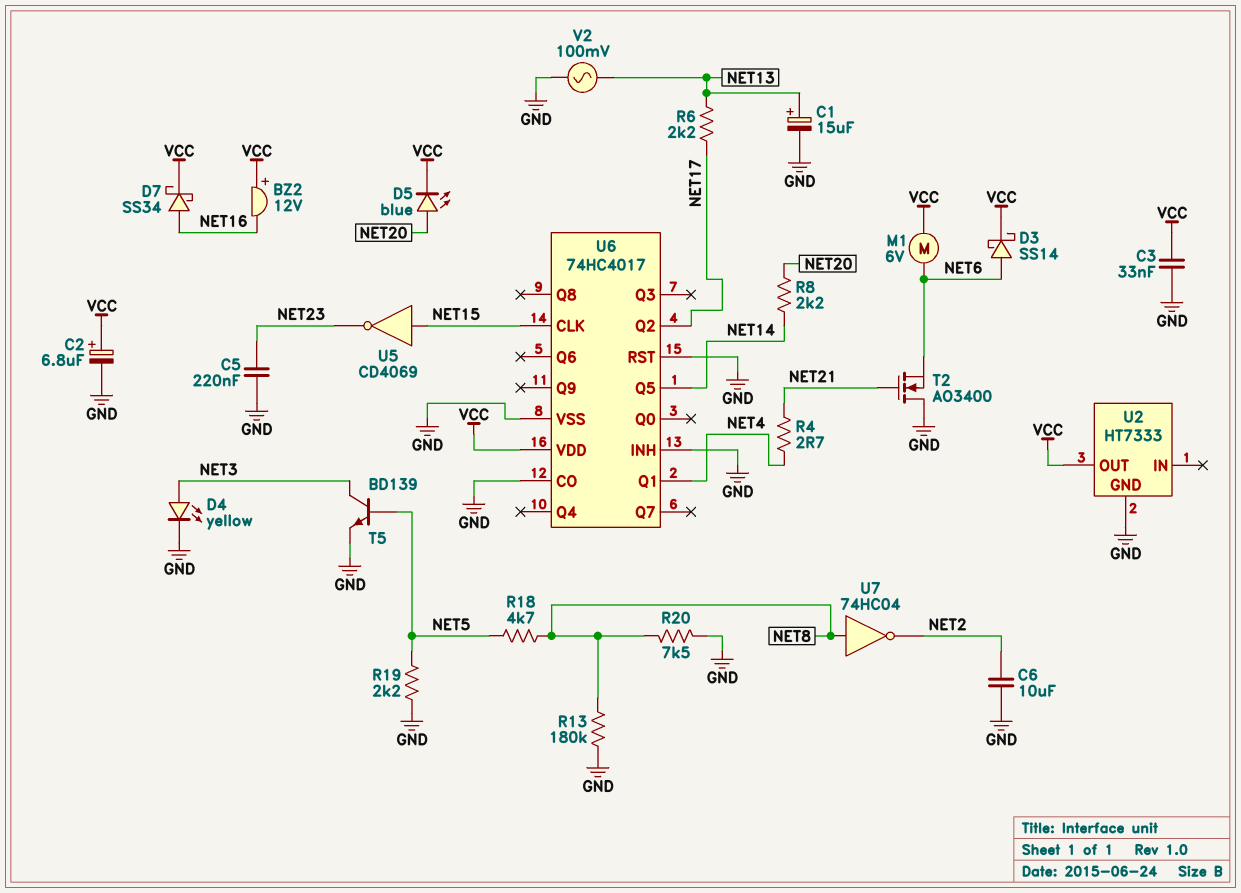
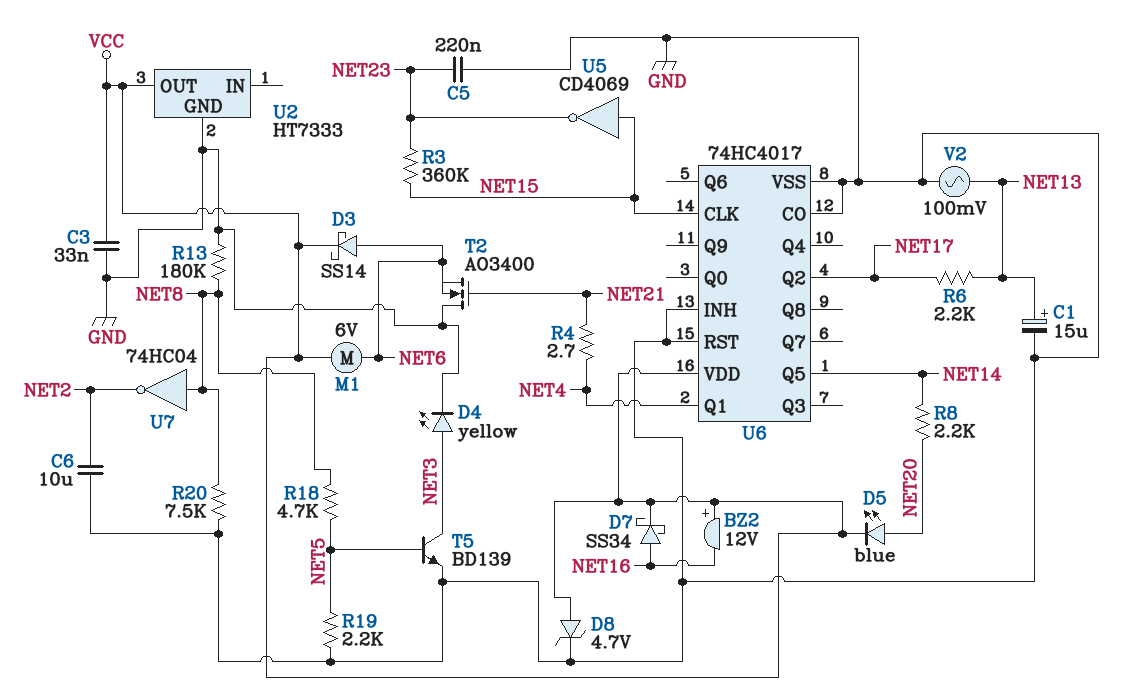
C2: 6.8uF (plus VCC, minus GND) -> none
D8: none -> zener 4.7V (A VCC, K GND)
R3: none -> 360k (NET15, NET23)

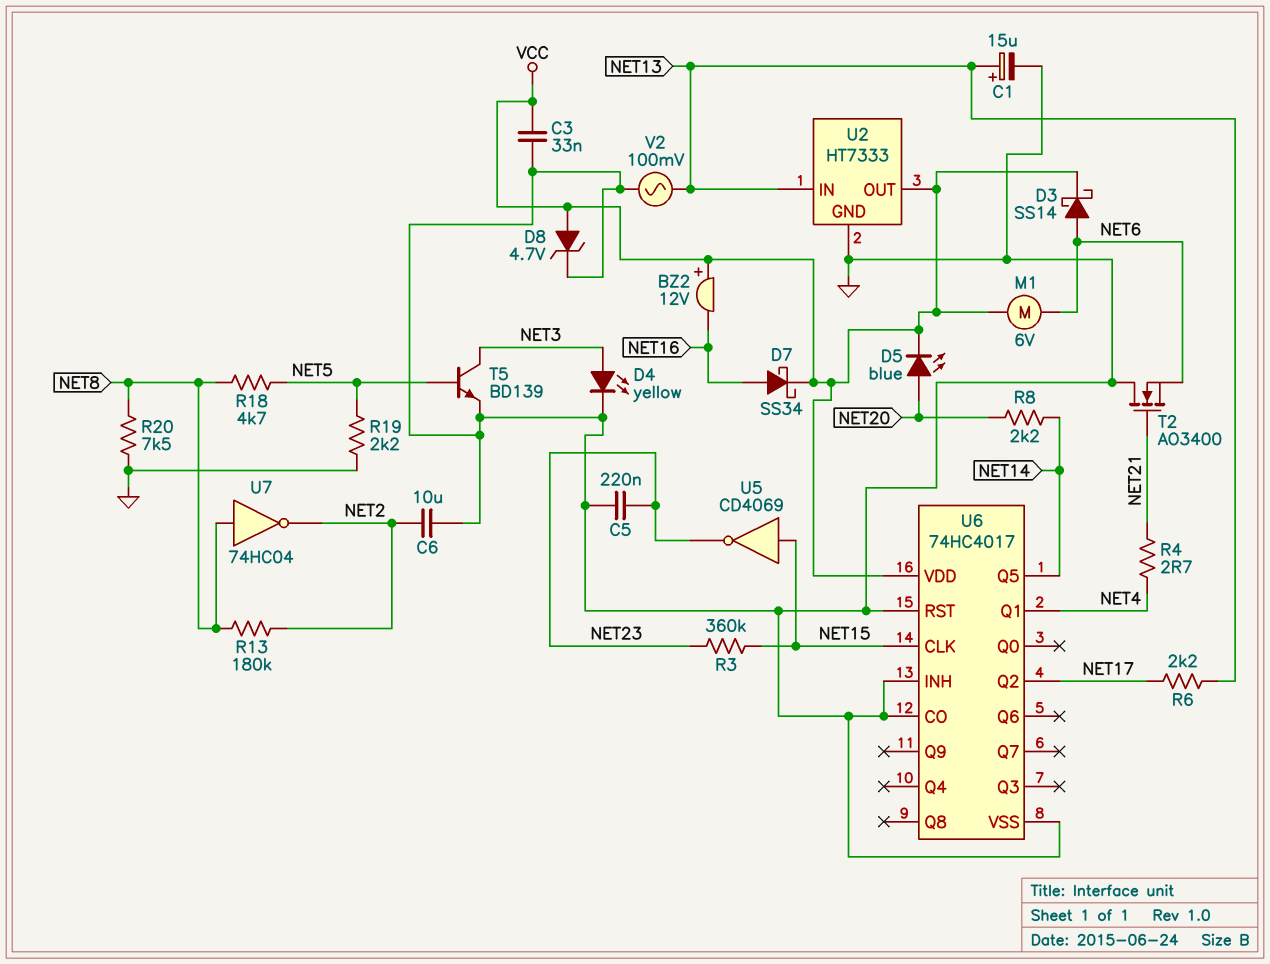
R13: 180k (GND, NET8) -> 180k (NET2, NET8)
U2 pin IN: none -> NET13

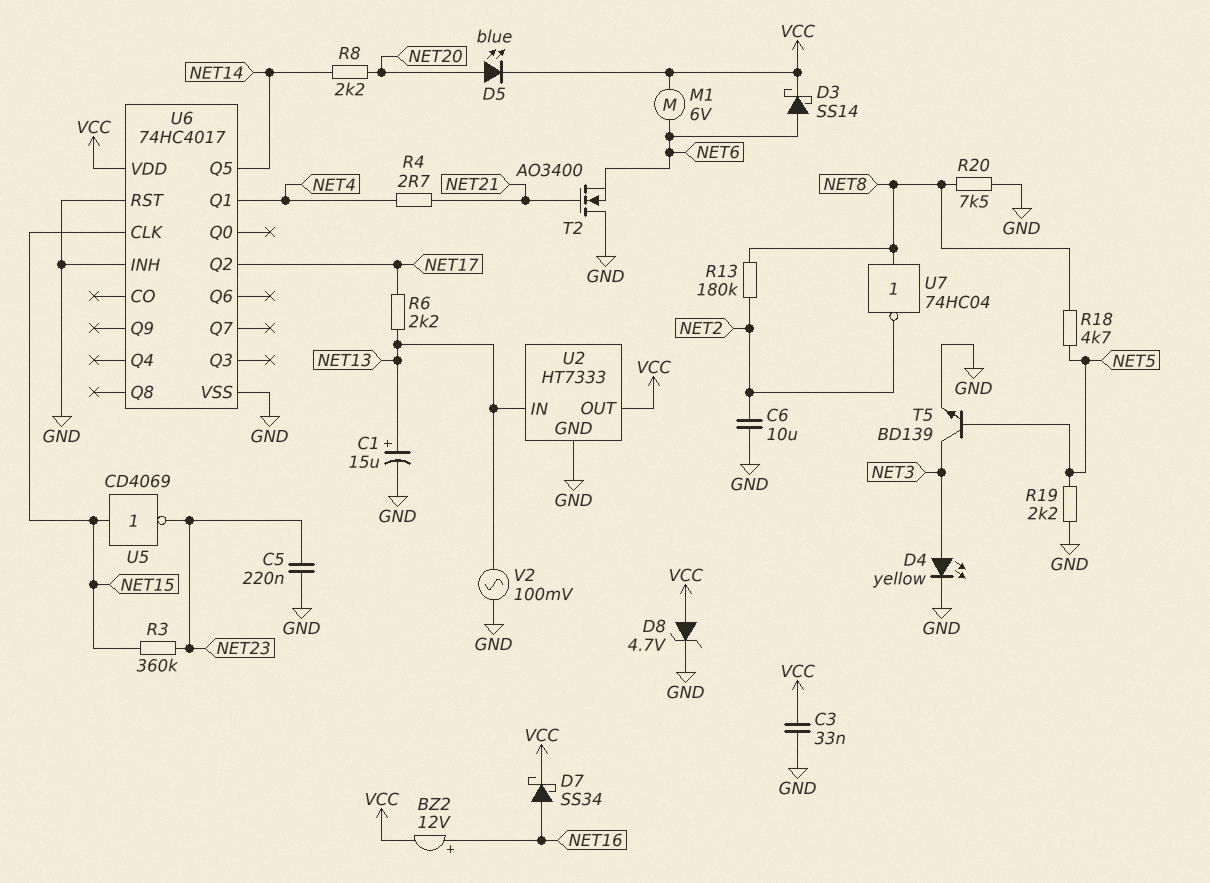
BZ2: buzzer 12V (plus VCC, minus NET16) -> buzzer 12V (plus NET16, minus VCC)
U6 pin CO: GND -> none

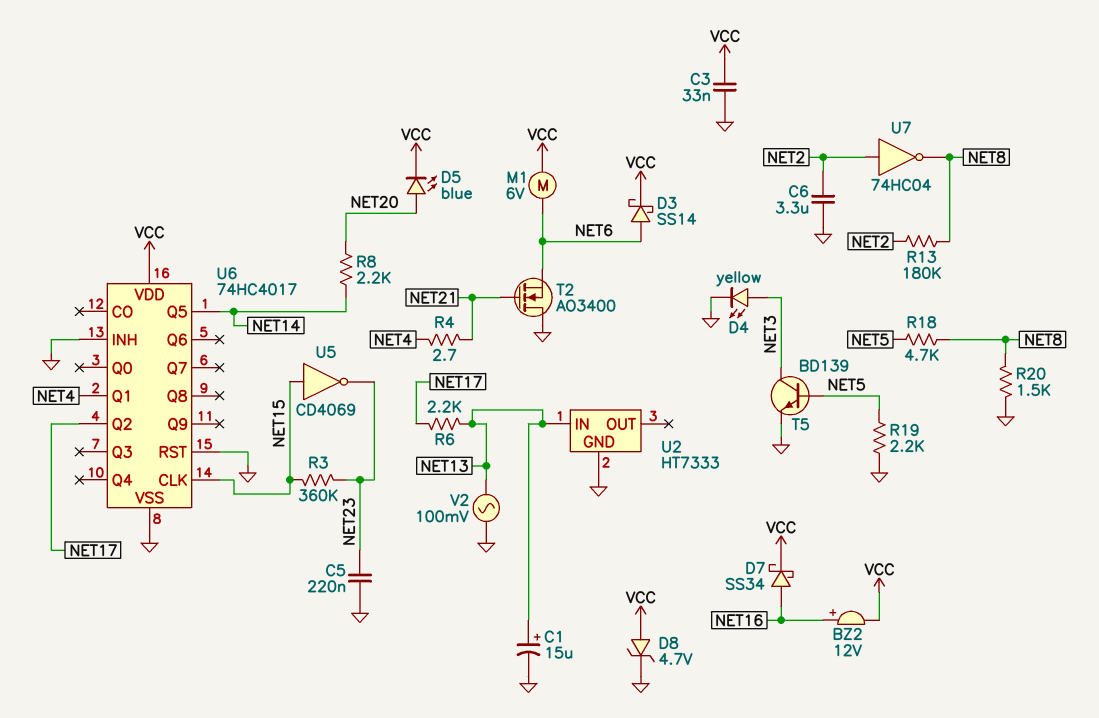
C6: 10uF (GND, NET2) -> 3.3uF (GND, NET2)
R20: 7.5k (GND, NET8) -> 1.5k (GND, NET8)
U2 pin OUT: VCC -> none
U7: NOT 74HC04 (in NET8, out NET2) -> NOT 74HC04 (in NET2, out NET8)

